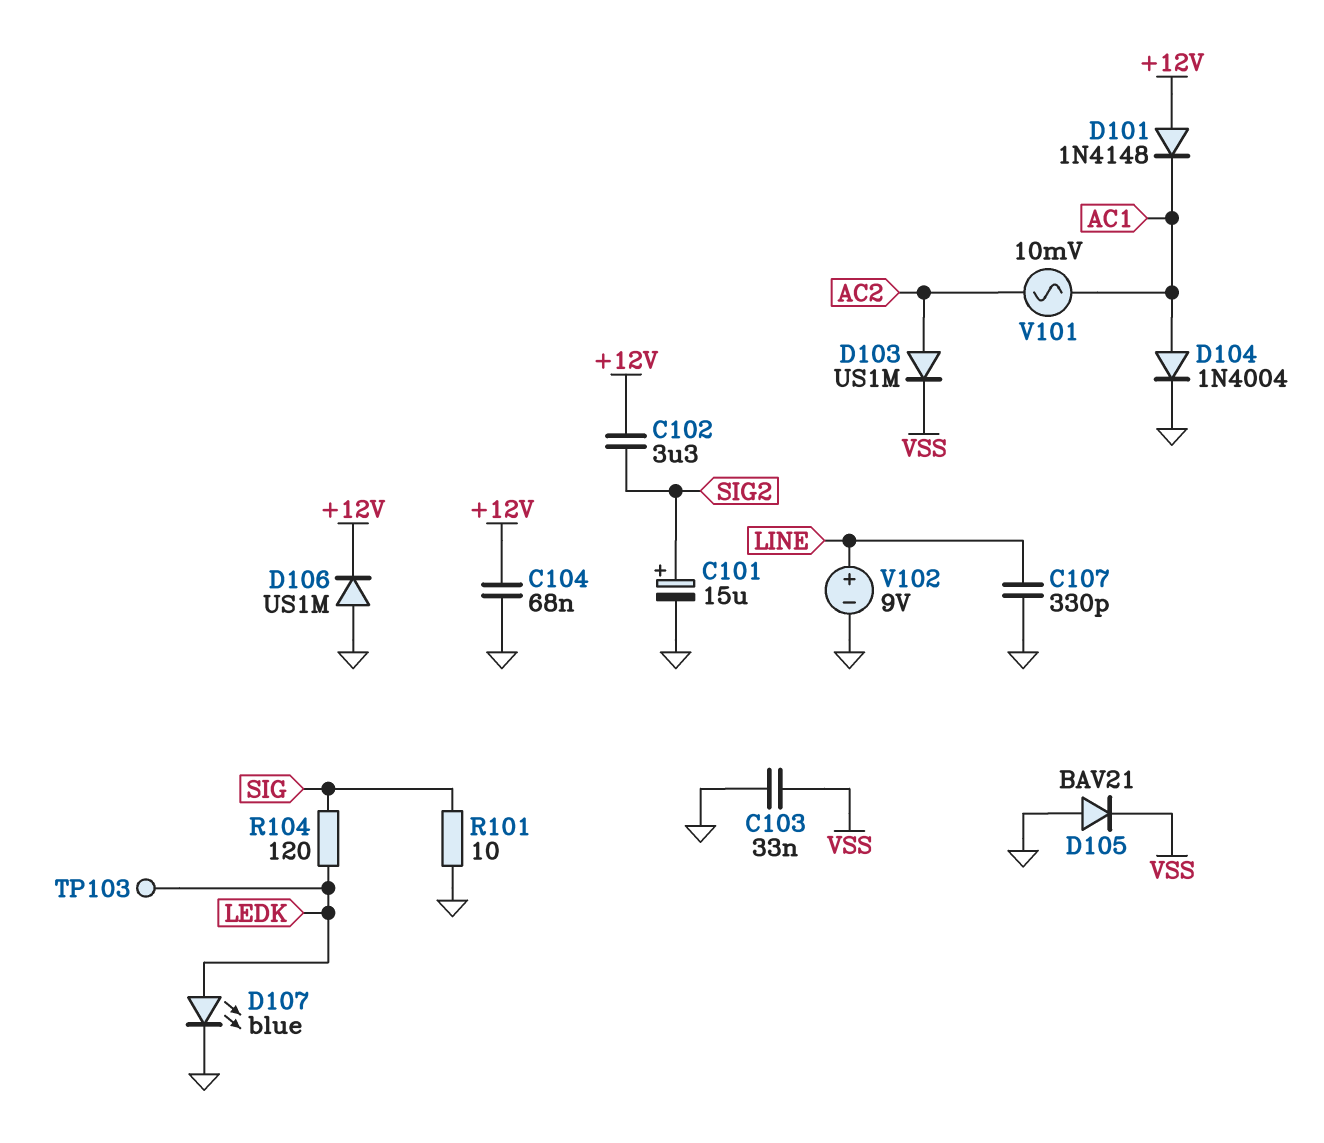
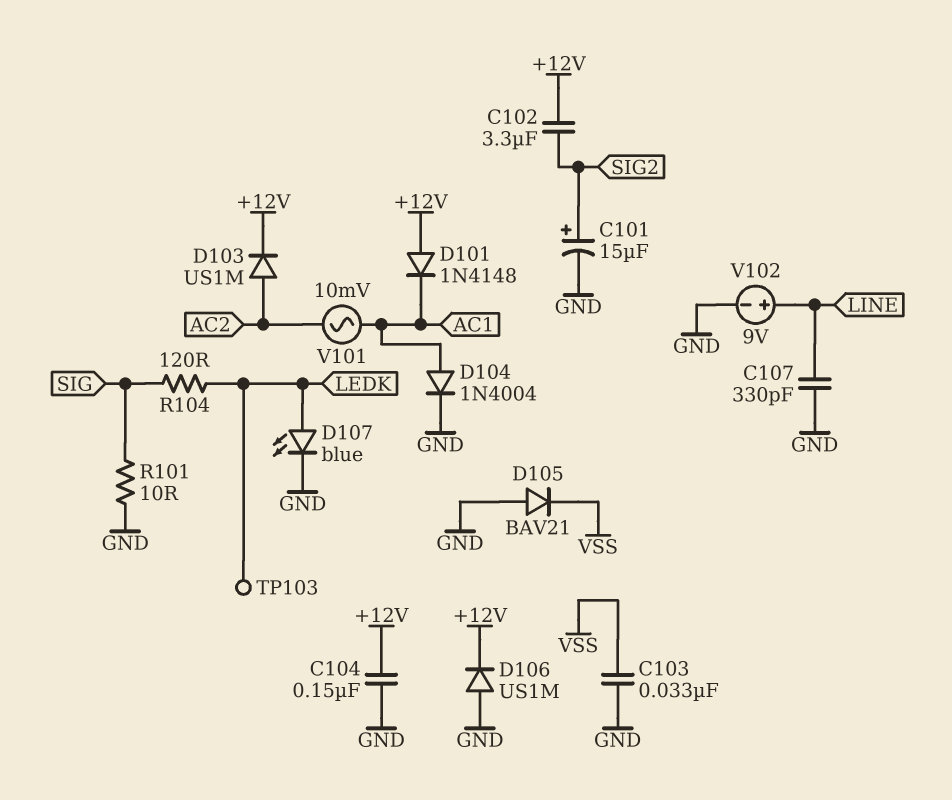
C104: 68nF (+12V, GND) -> 150nF (+12V, GND)
D103: diode US1M (A AC2, K VSS) -> diode US1M (A AC2, K +12V)

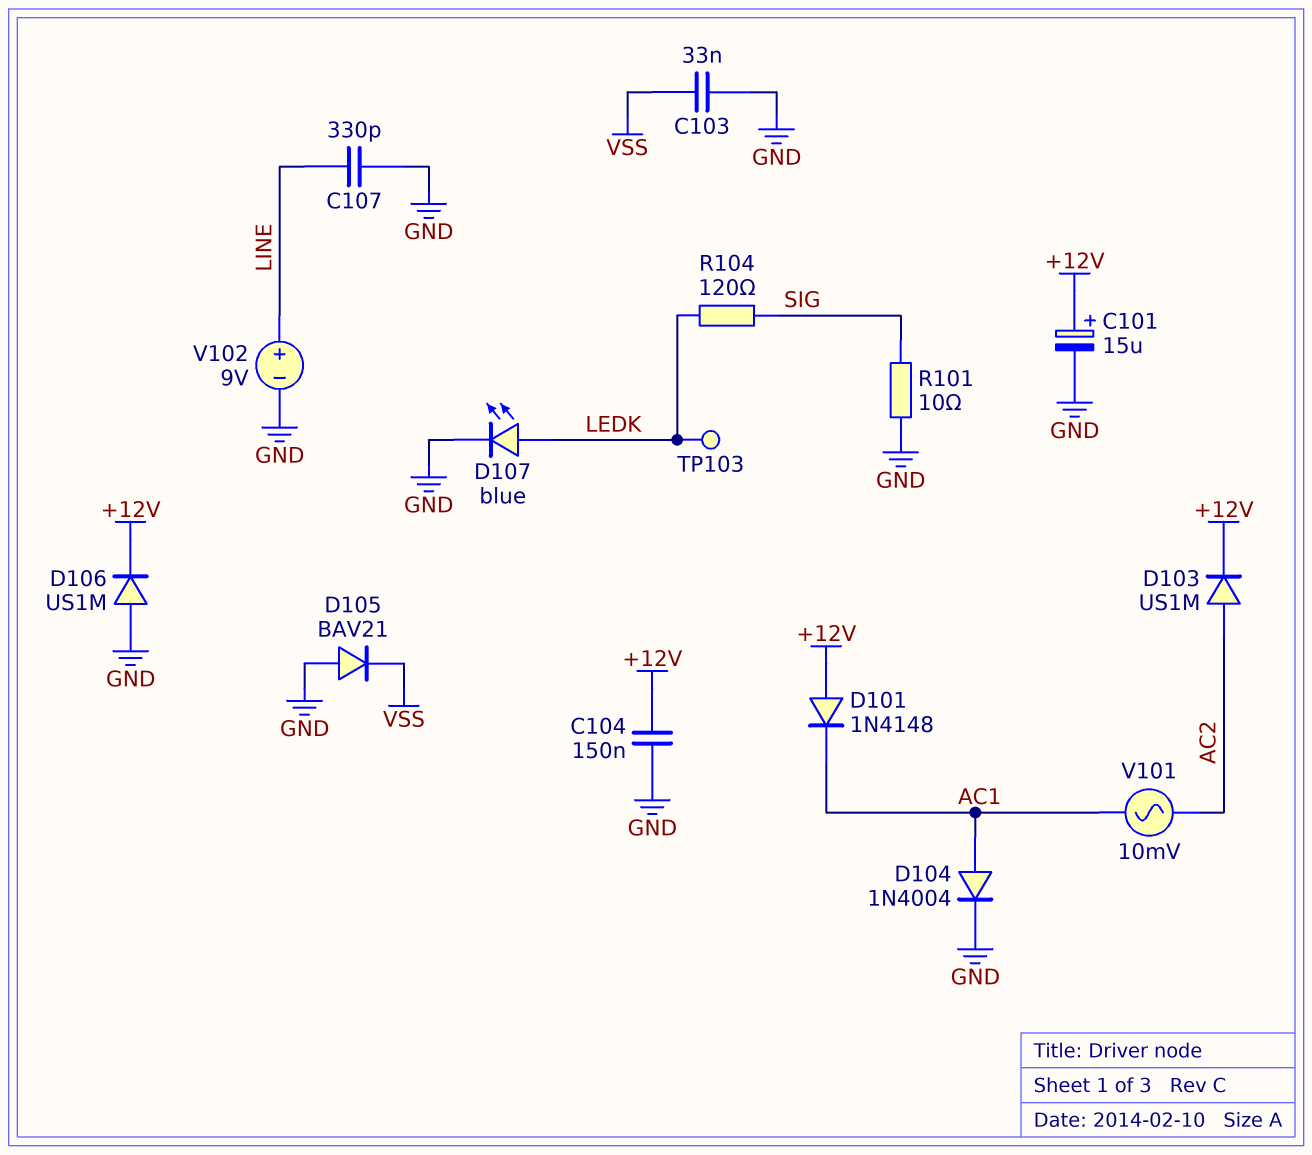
C101: 15uF (plus SIG2, minus GND) -> 15uF (plus +12V, minus GND)
C102: 3.3uF (+12V, SIG2) -> none

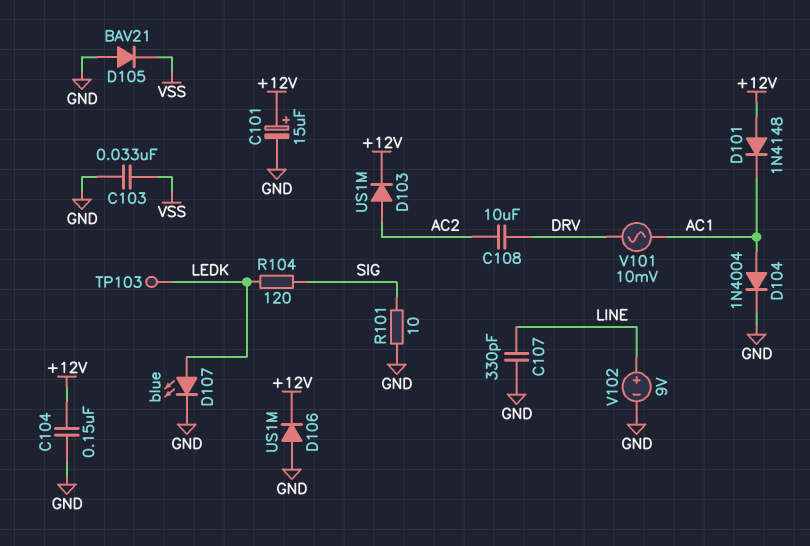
C108: none -> 10uF (AC2, DRV)
V101: AC 10mV (AC1, AC2) -> AC 10mV (AC1, DRV)

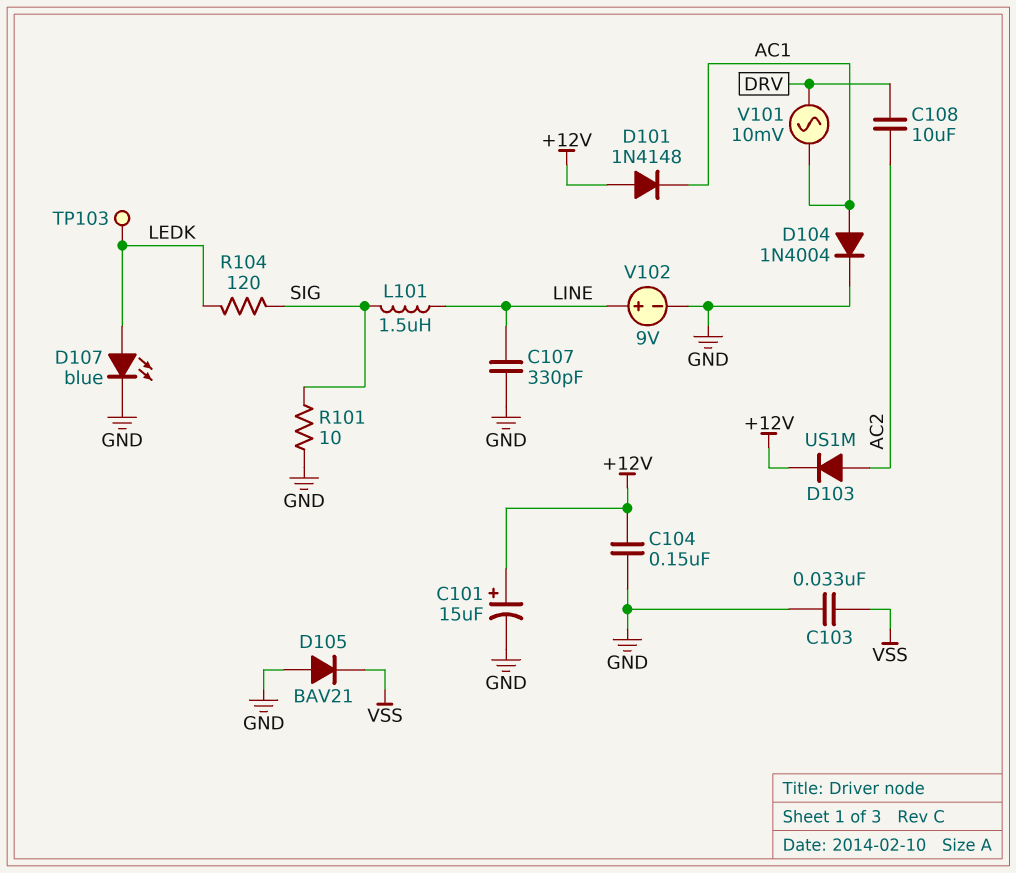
D106: diode US1M (A GND, K +12V) -> none
L101: none -> 1.5uH (LINE, SIG)

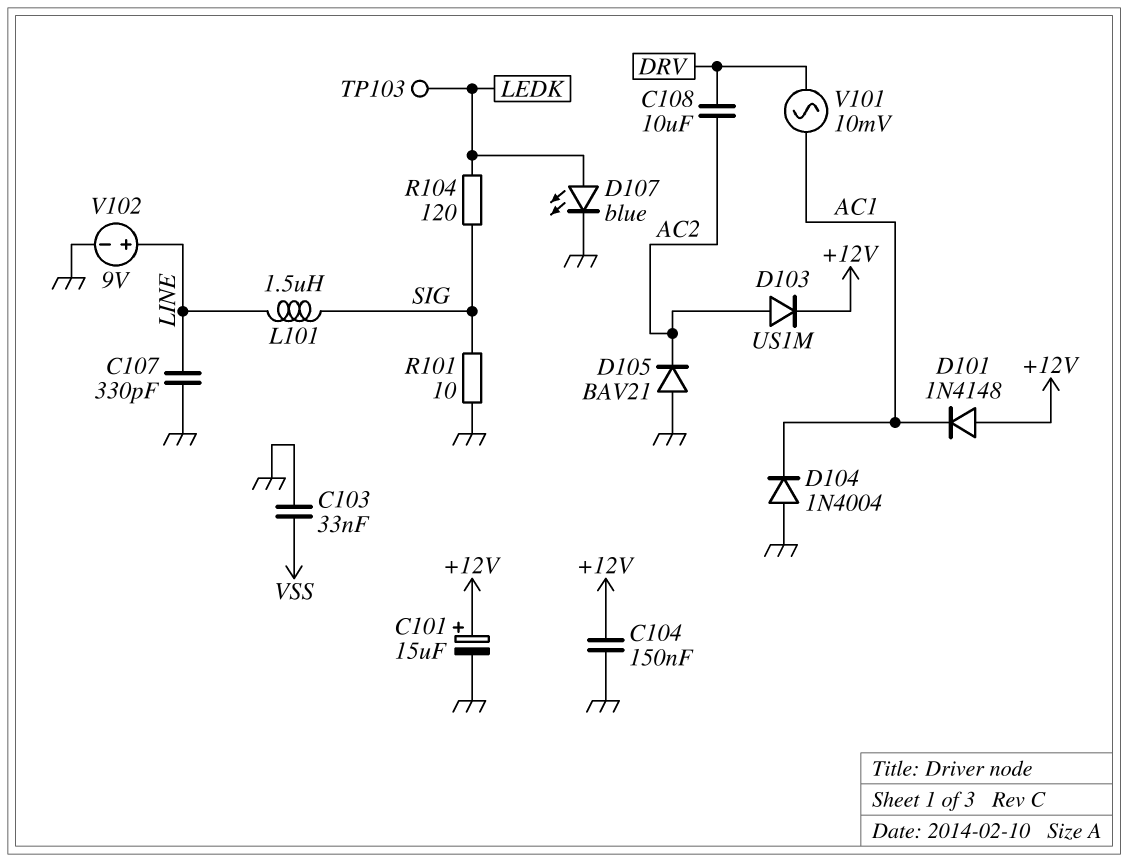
D104: diode 1N4004 (A AC1, K GND) -> diode 1N4004 (A GND, K AC1)
D105: diode BAV21 (A GND, K VSS) -> diode BAV21 (A GND, K AC2)

